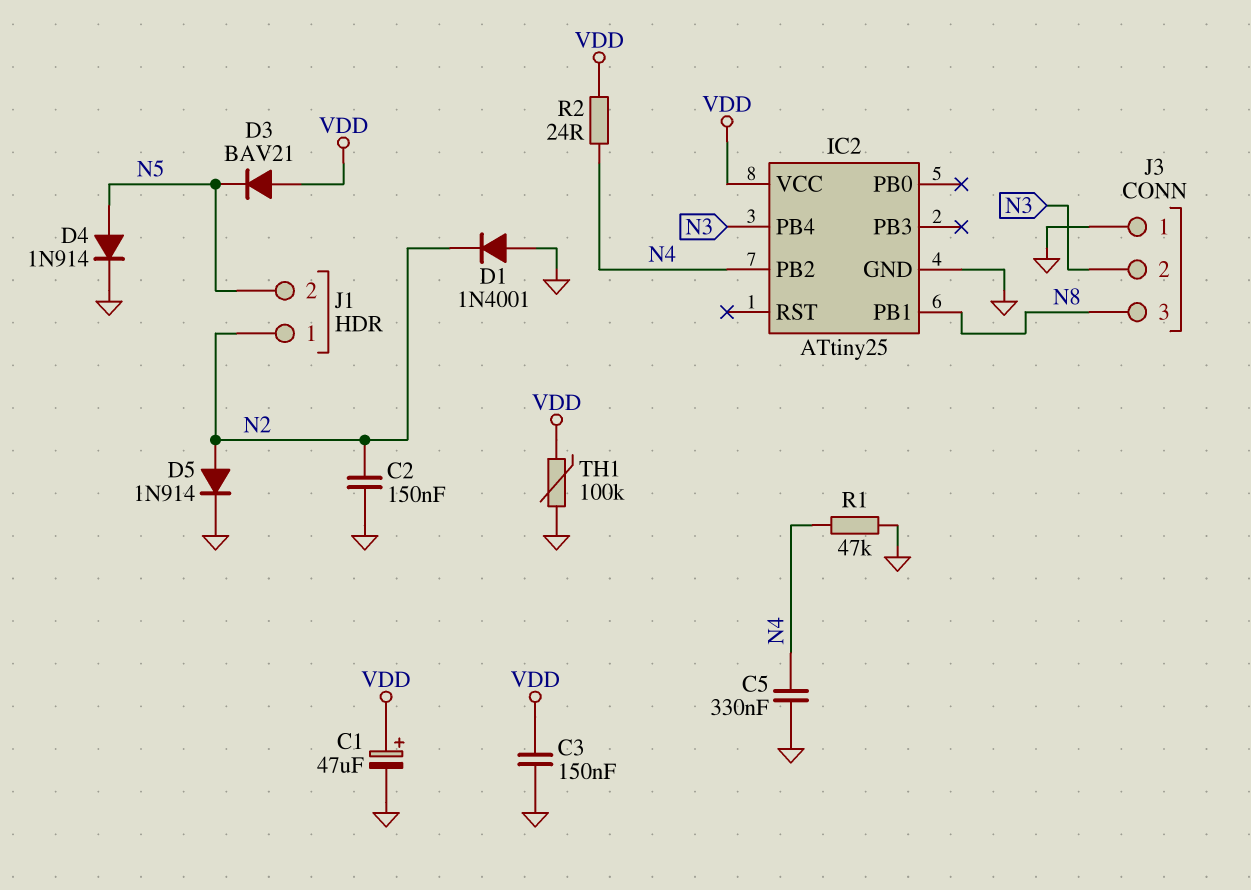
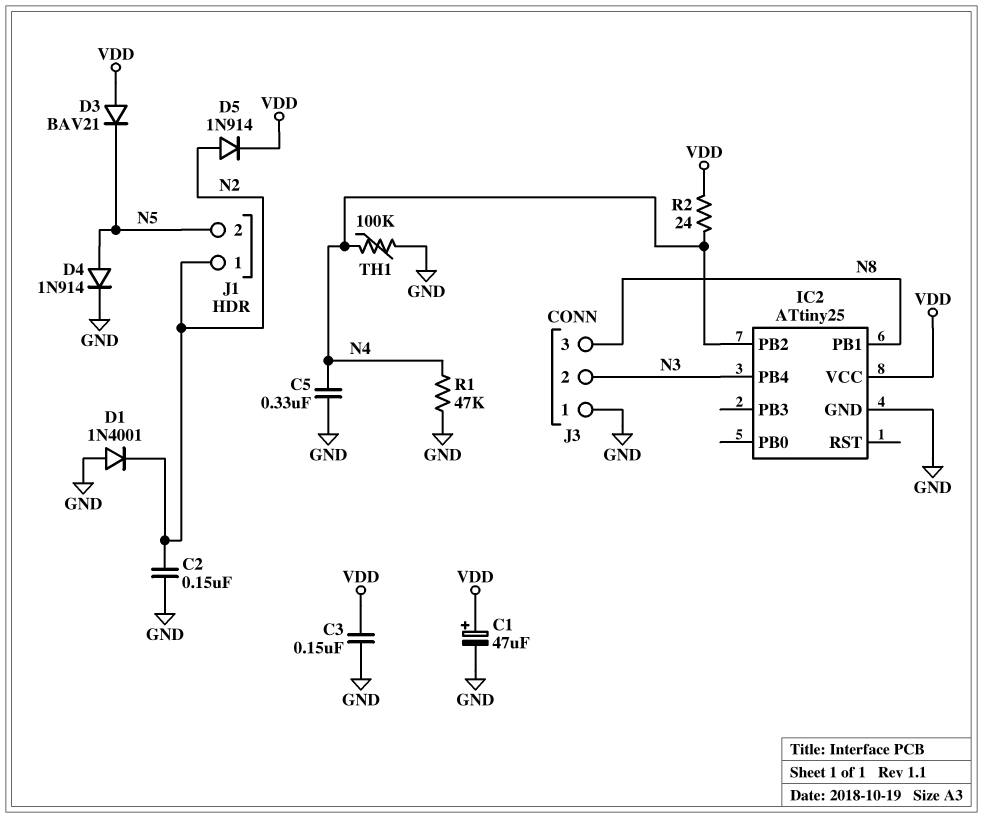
D5: diode 1N914 (A N2, K GND) -> diode 1N914 (A N2, K VDD)
TH1: 100k (GND, VDD) -> 100k (GND, N4)

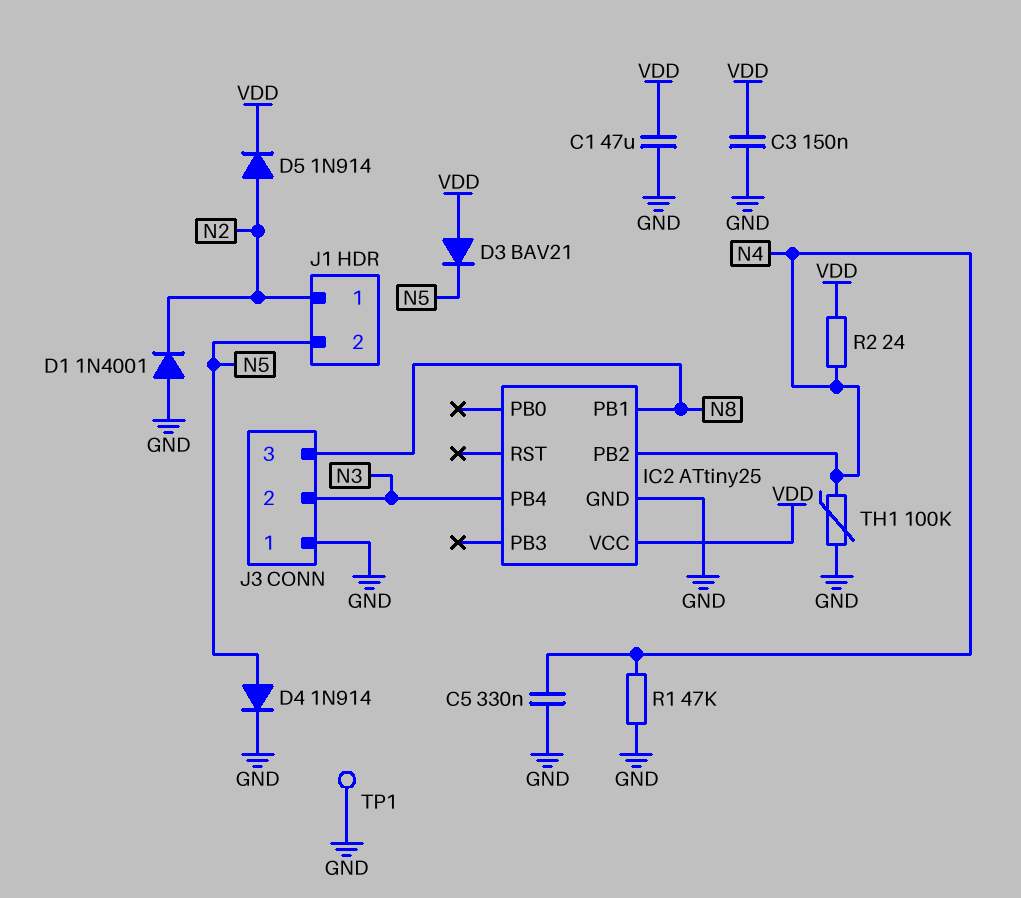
C1: 47uF (plus VDD, minus GND) -> 47uF (GND, VDD)
C2: 150nF (GND, N2) -> none
TP1: none -> test point (GND)

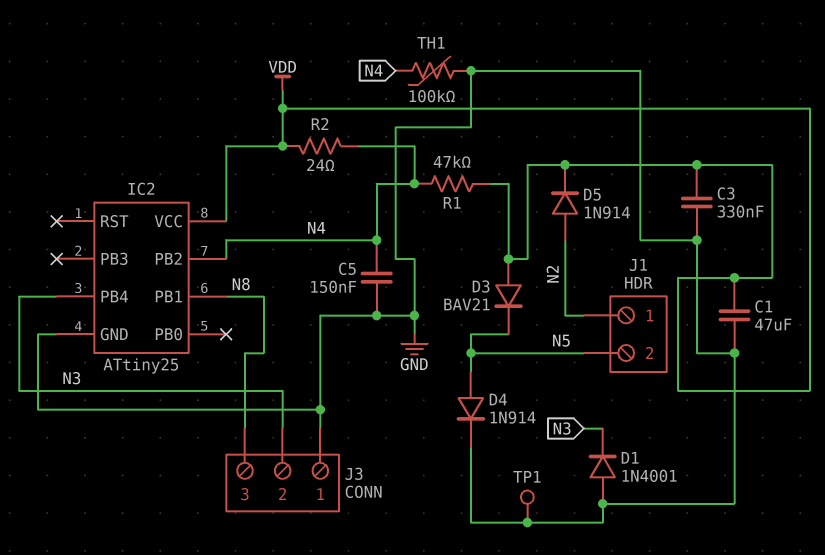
C3: 150nF (GND, VDD) -> 330nF (GND, VDD)
C5: 330nF (GND, N4) -> 150nF (GND, N4)
D1: diode 1N4001 (A GND, K N2) -> diode 1N4001 (A GND, K N3)
R1: 47k (GND, N4) -> 47k (N4, VDD)

